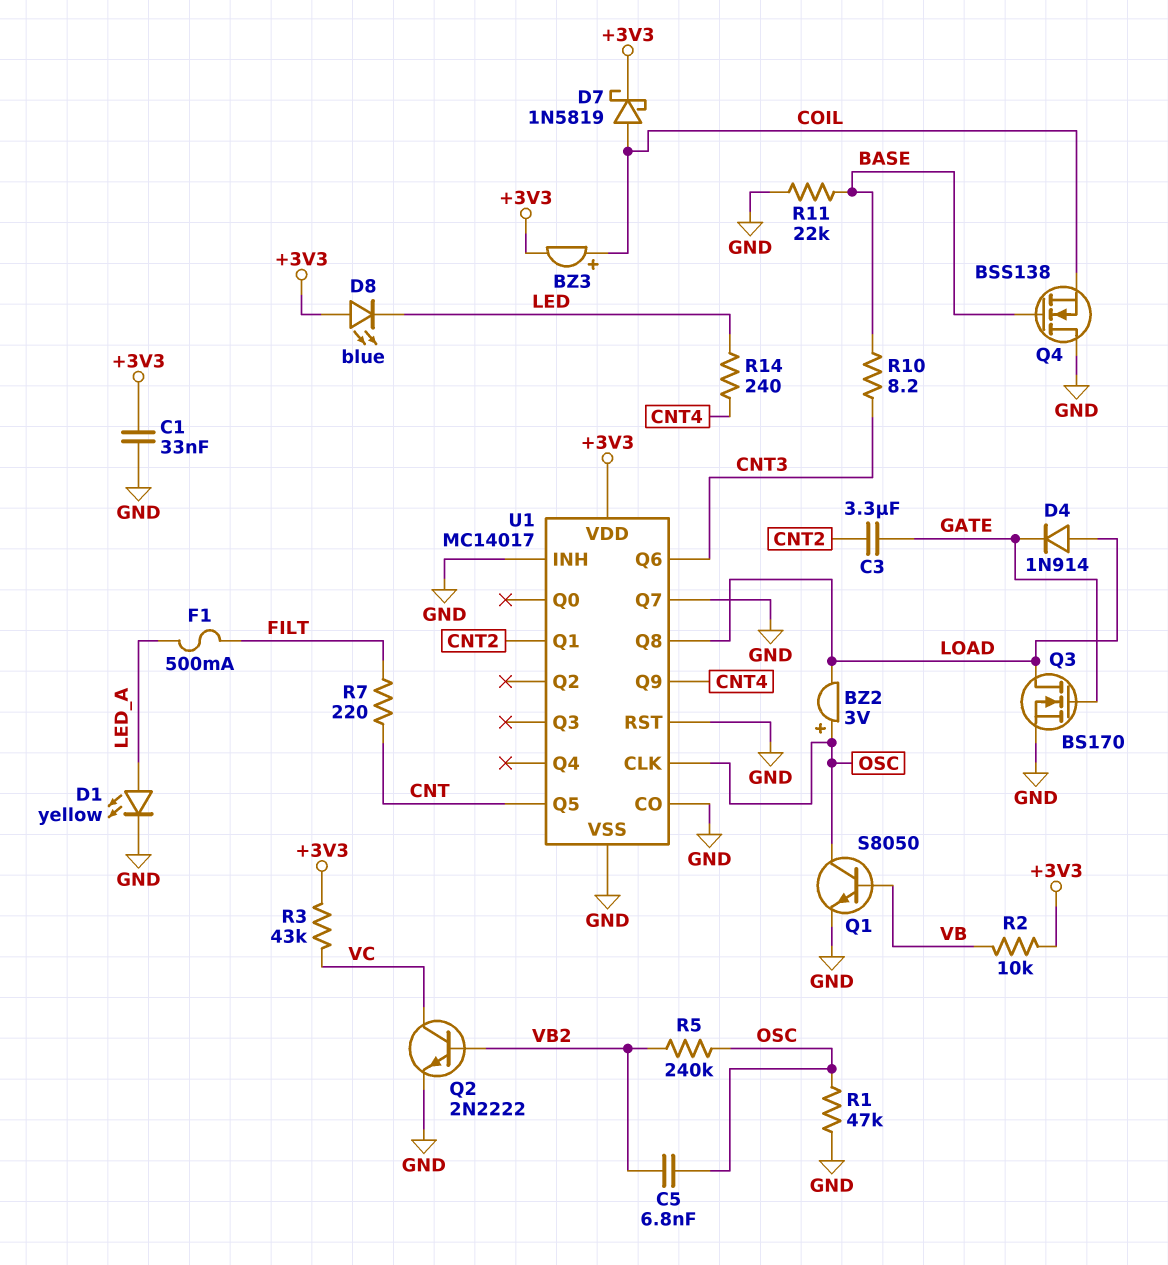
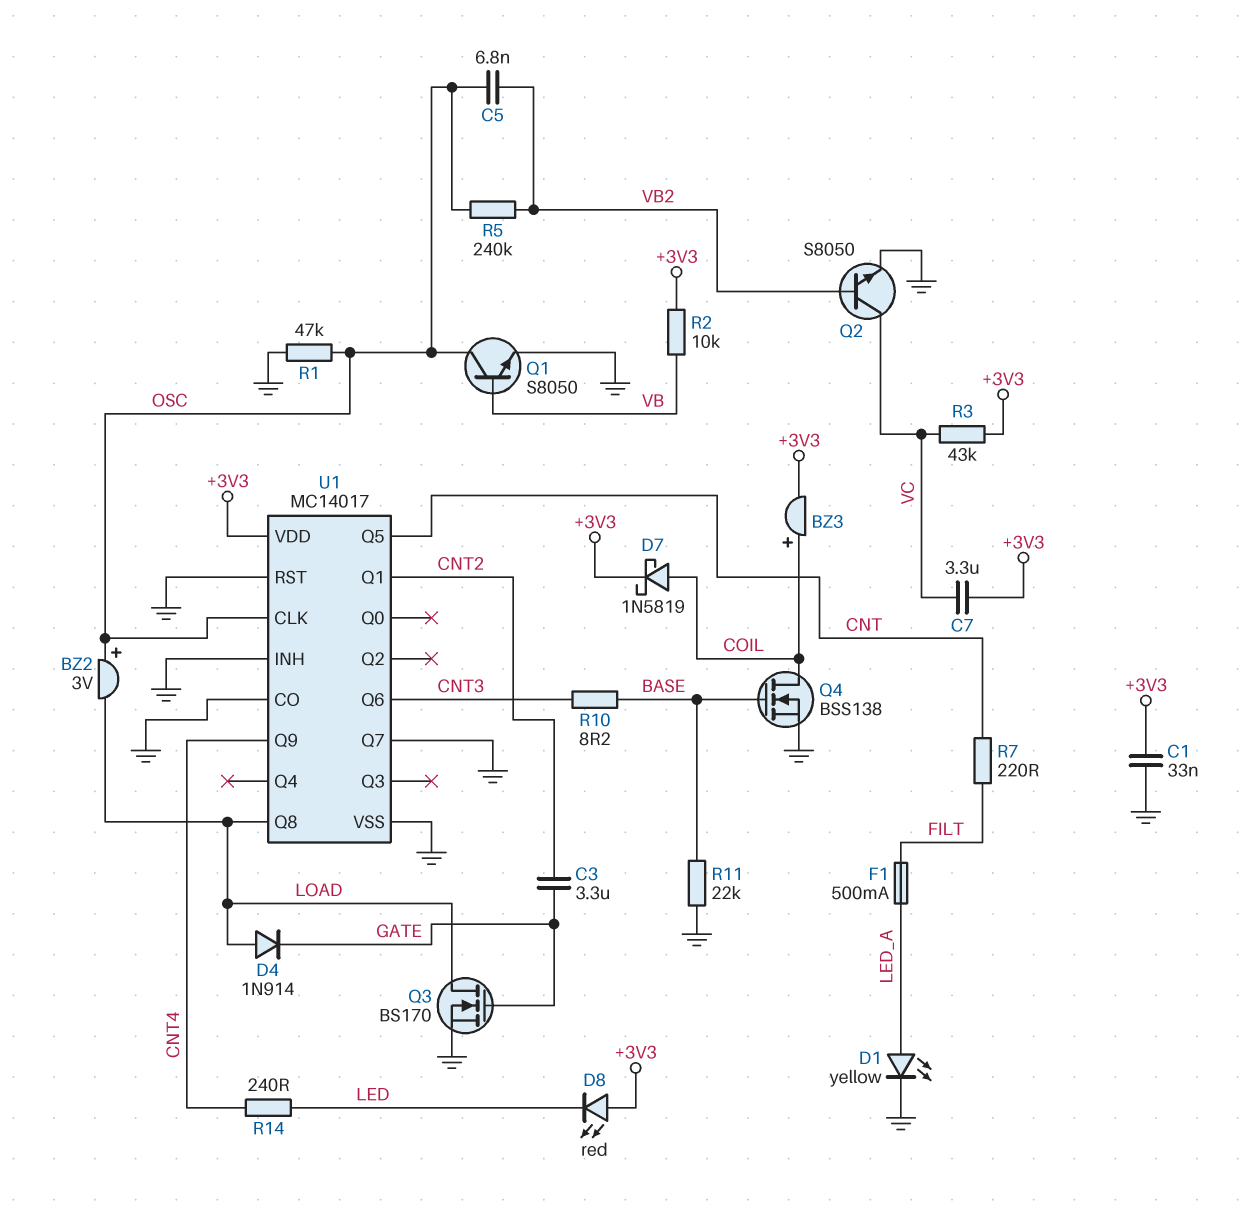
C7: none -> 3.3uF (+3V3, VC)
D8: LED blue (A +3V3, K LED) -> LED red (A +3V3, K LED)
Q2: NPN 2N2222 (B VB2, C VC, E GND) -> NPN S8050 (B VB2, C VC, E GND)
Q4: NMOS BSS138 (G BASE, D GND, S COIL) -> NMOS BSS138 (G BASE, D COIL, S GND)

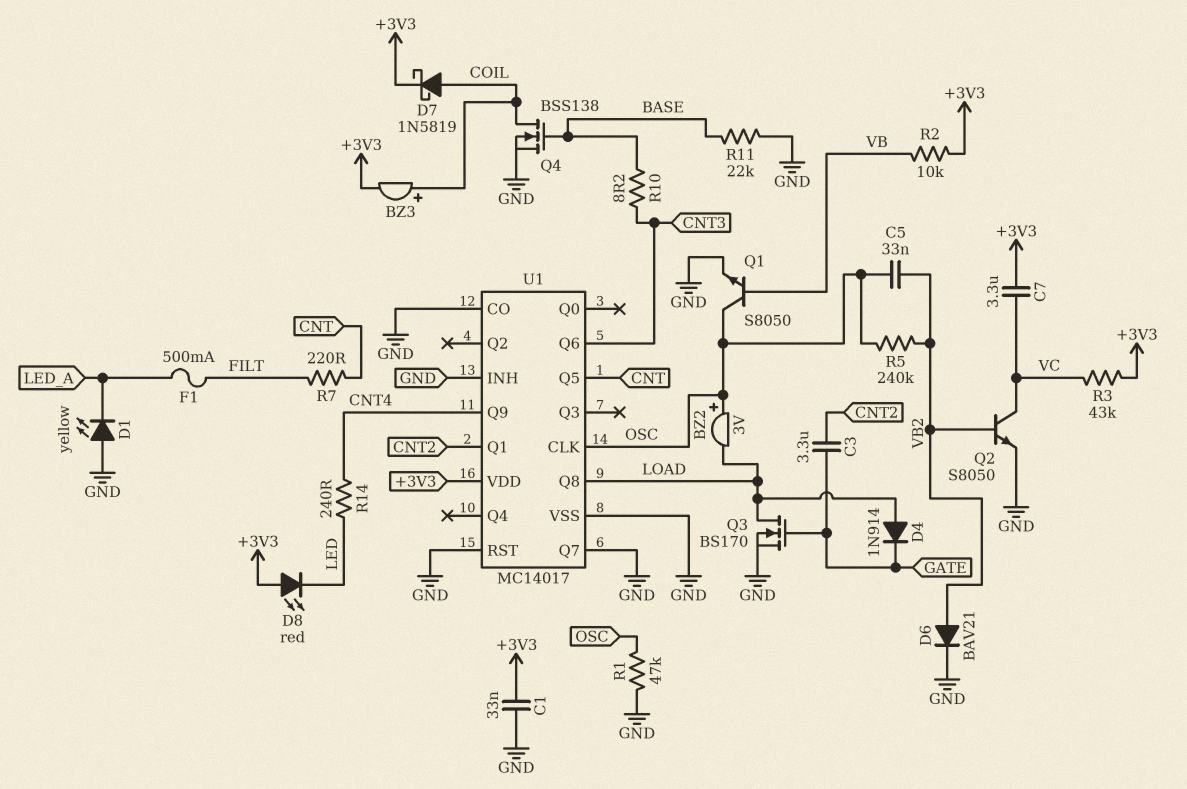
C5: 6.8nF (OSC, VB2) -> 33nF (OSC, VB2)
D1: LED yellow (A LED_A, K GND) -> LED yellow (A GND, K LED_A)
D6: none -> diode BAV21 (A VB2, K GND)

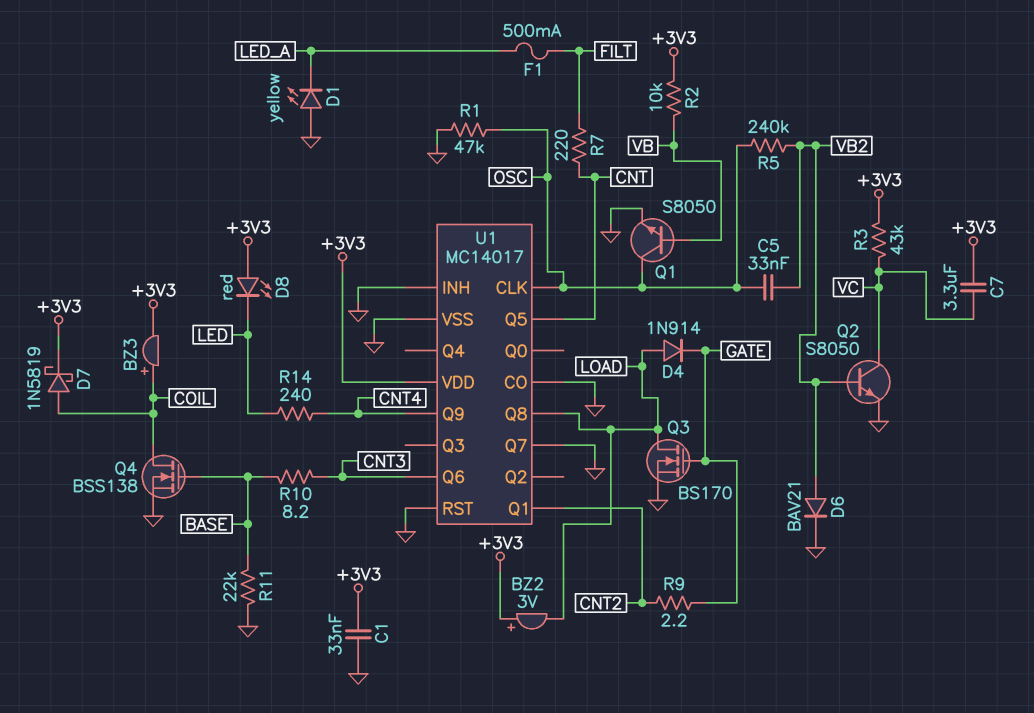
BZ2: buzzer 3V (plus OSC, minus LOAD) -> buzzer 3V (plus +3V3, minus LOAD)
C3: 3.3uF (CNT2, GATE) -> none
R9: none -> 2.2 (CNT2, GATE)

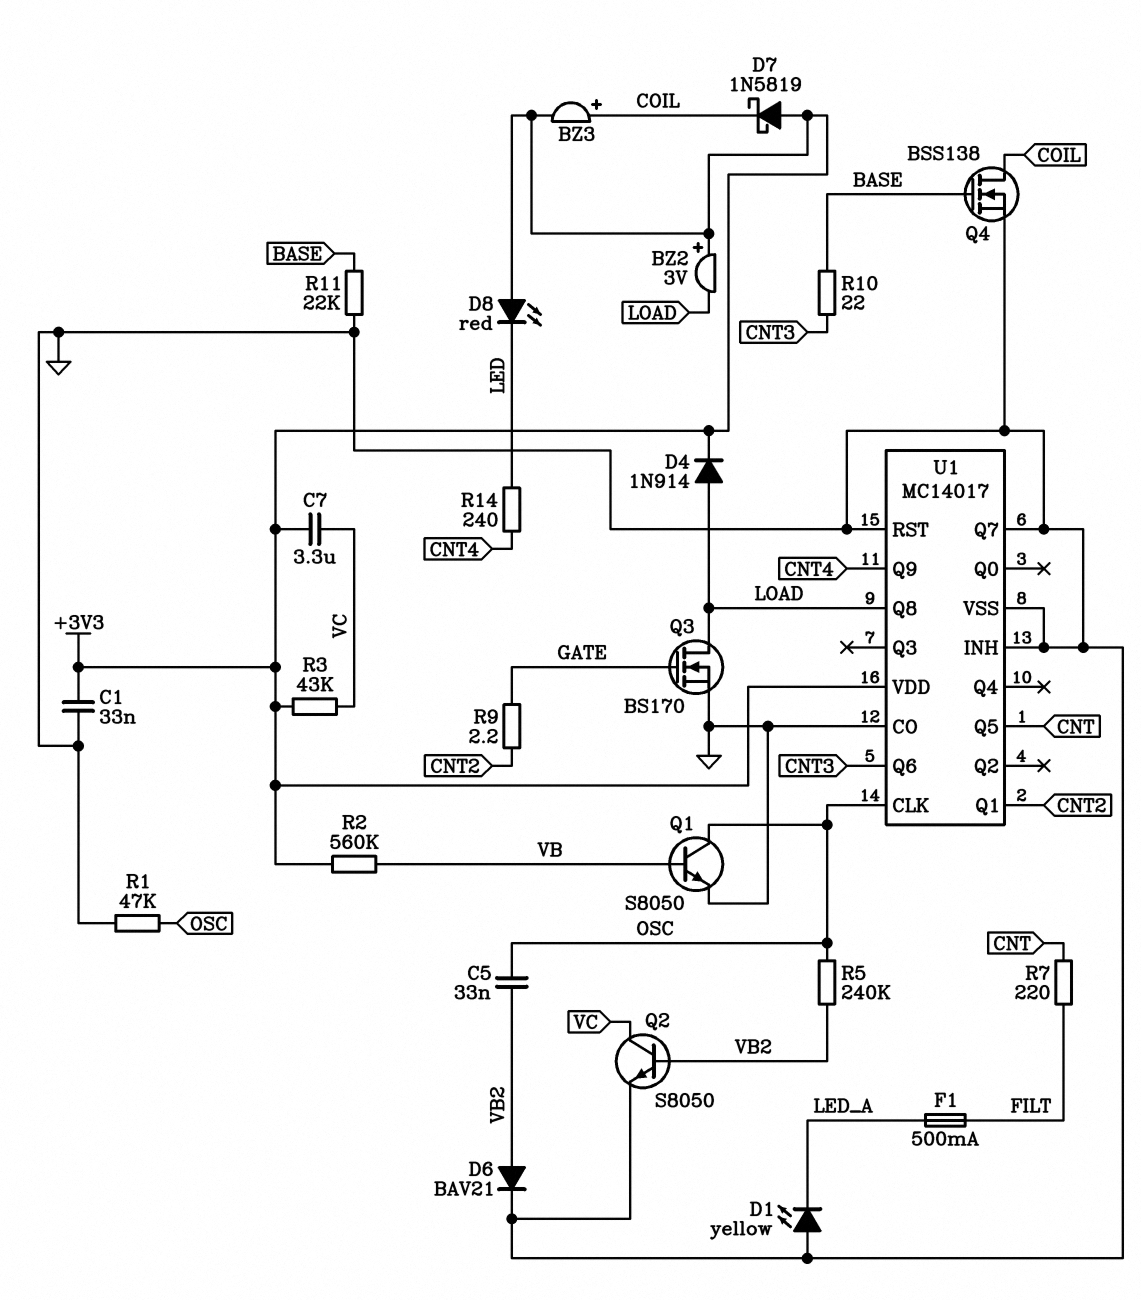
D4: diode 1N914 (A LOAD, K GATE) -> diode 1N914 (A LOAD, K +3V3)
D7: schottky 1N5819 (A COIL, K +3V3) -> schottky 1N5819 (A +3V3, K COIL)
R2: 10k (+3V3, VB) -> 560k (+3V3, VB)
R10: 8.2 (BASE, CNT3) -> 22 (BASE, CNT3)

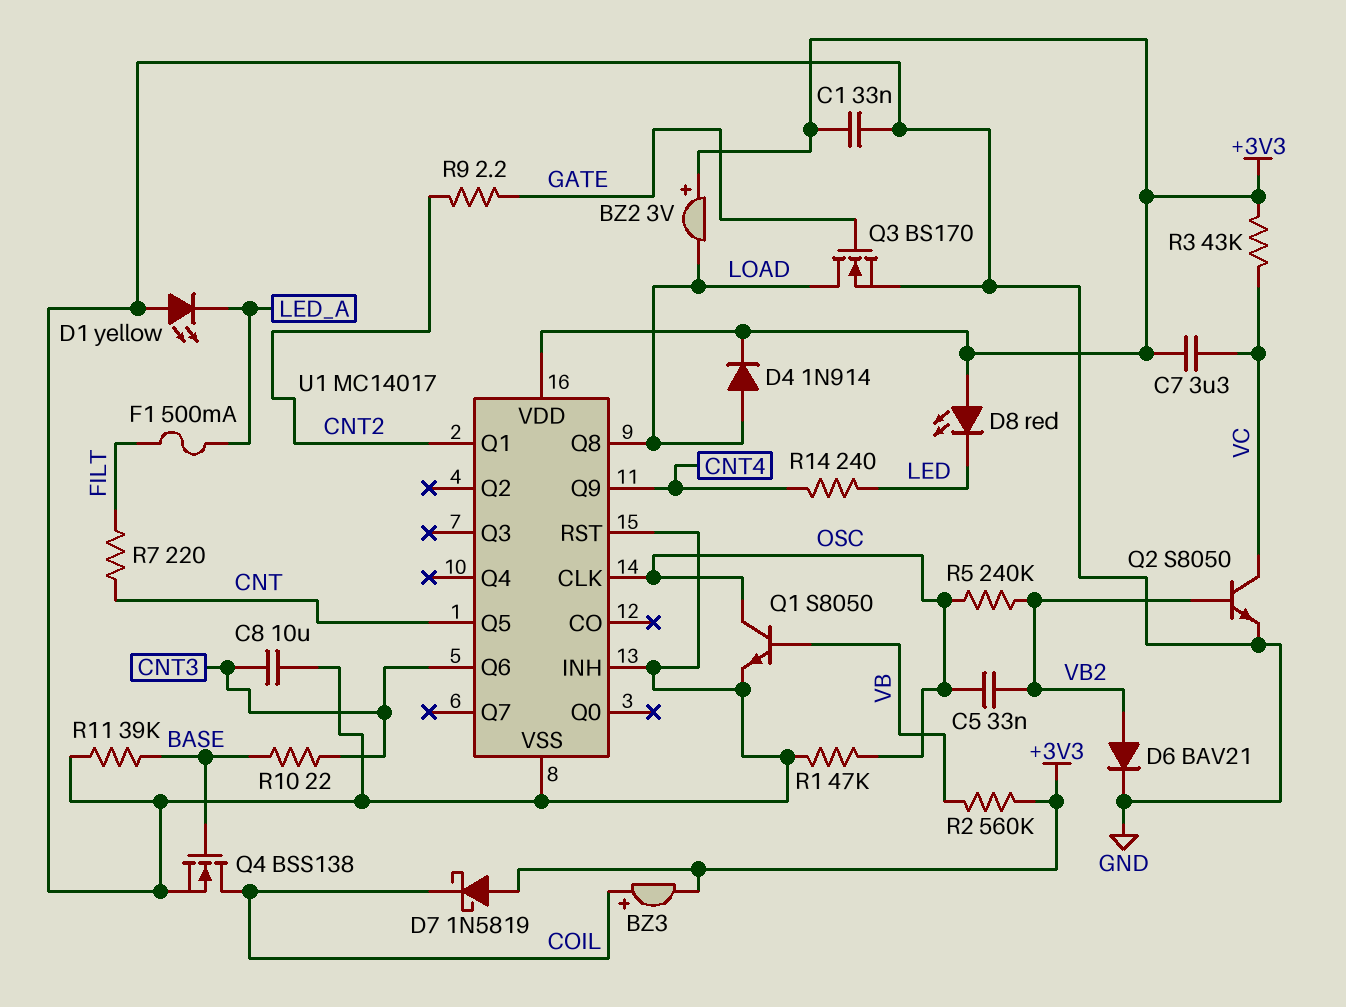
C8: none -> 10uF (CNT3, GND)
R11: 22k (BASE, GND) -> 39k (BASE, GND)
U1 pin CO: GND -> none
U1 pin Q7: GND -> none

